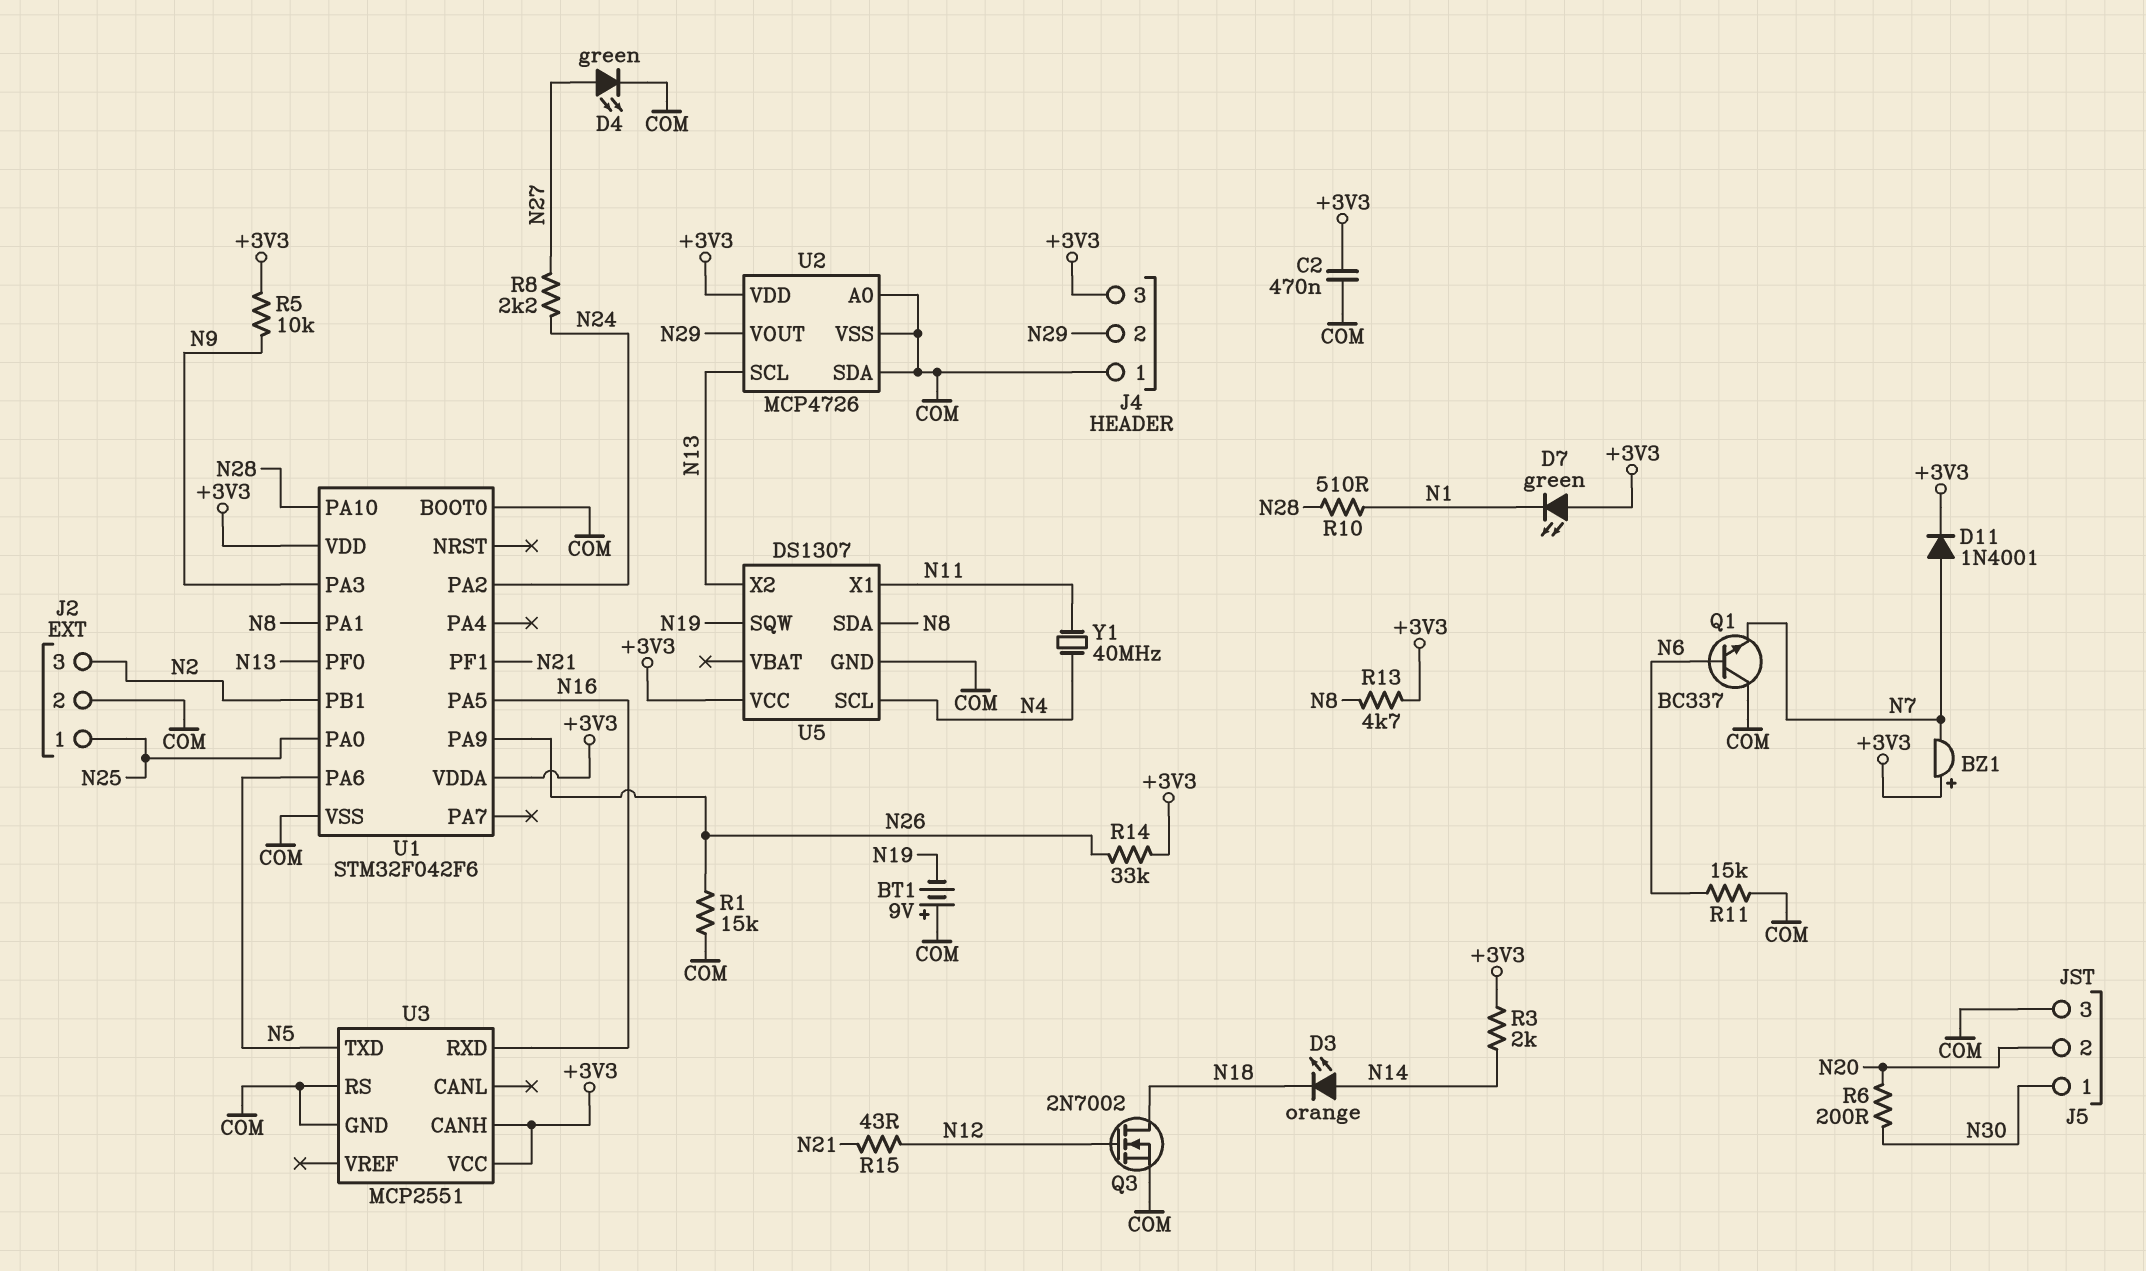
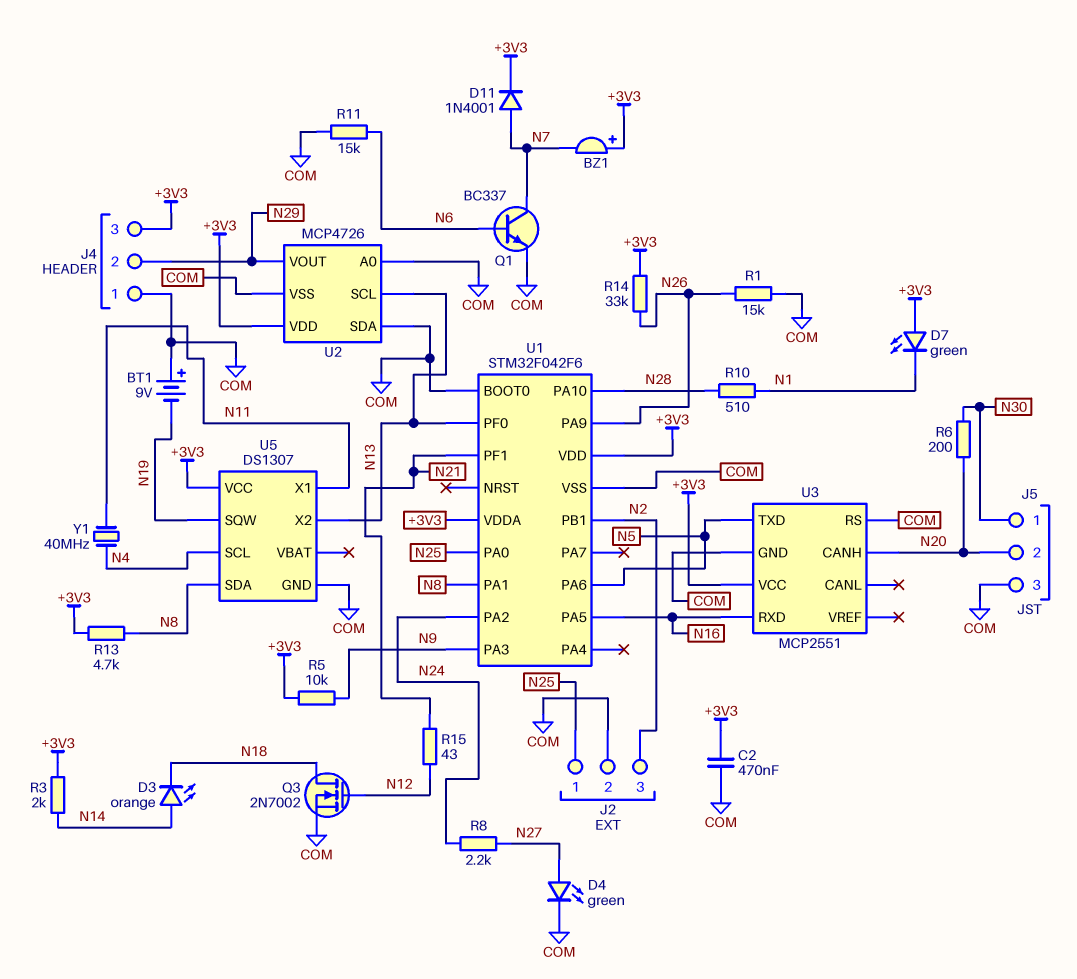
Q1: NPN BC337 (B N6, C COM, E N7) -> NPN BC337 (B N6, C N7, E COM)
U3 pin CANH: +3V3 -> N20

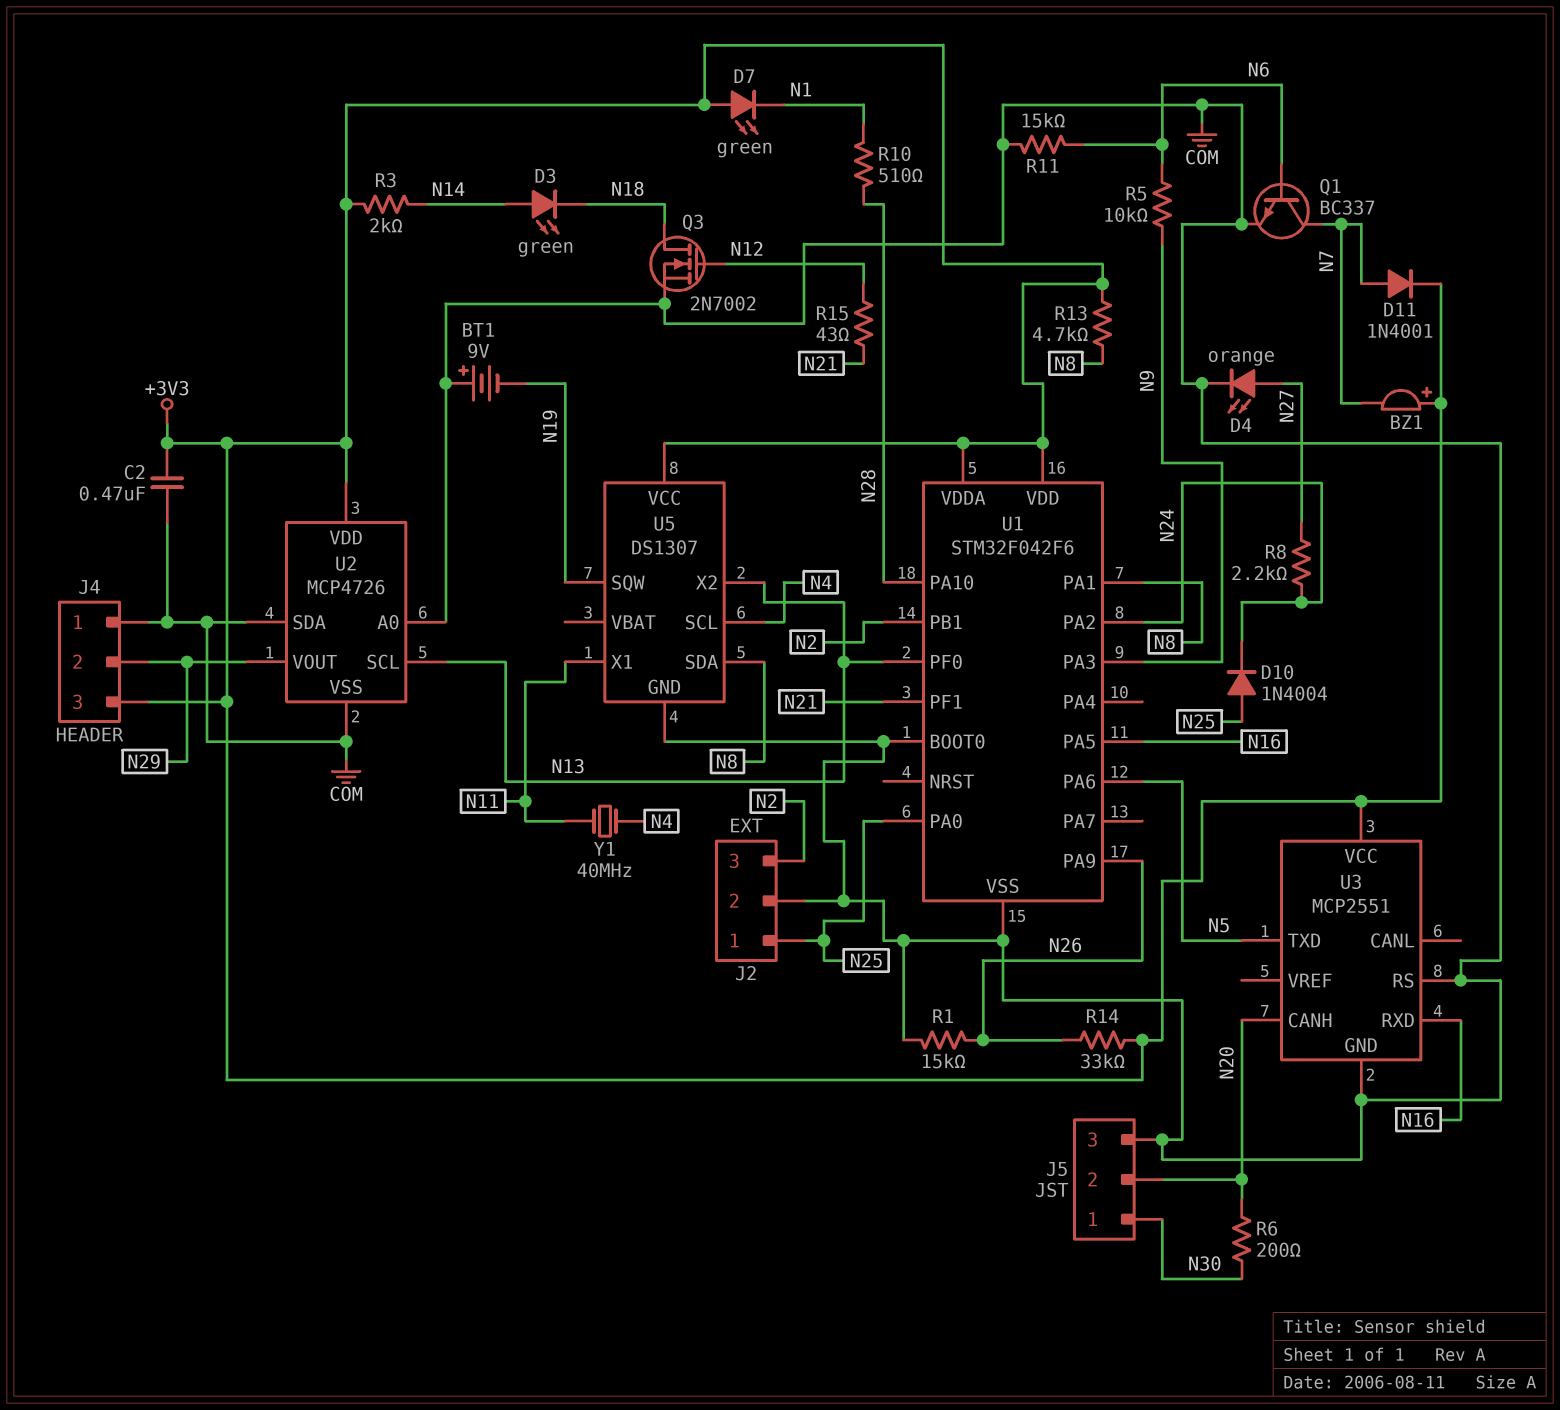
D3: LED orange (A N14, K N18) -> LED green (A N14, K N18)
D4: LED green (A N27, K COM) -> LED orange (A N27, K COM)
D10: none -> diode 1N4004 (A N25, K N24)
R5: 10k (+3V3, N9) -> 10k (N6, N9)

